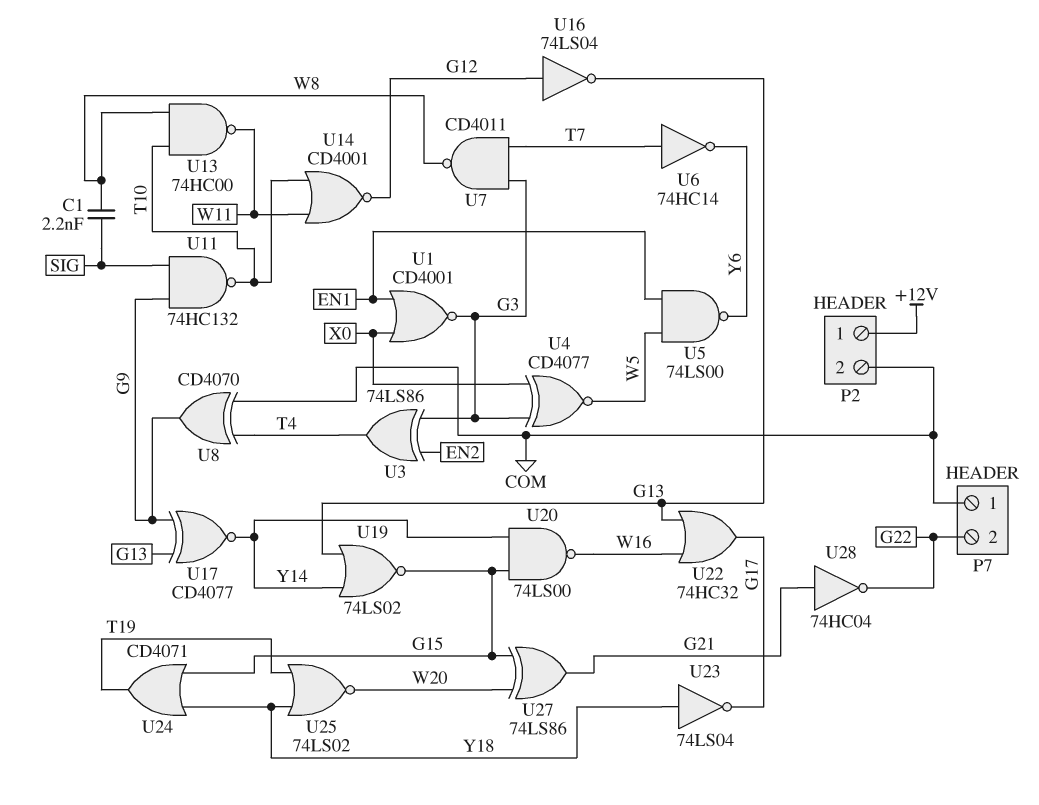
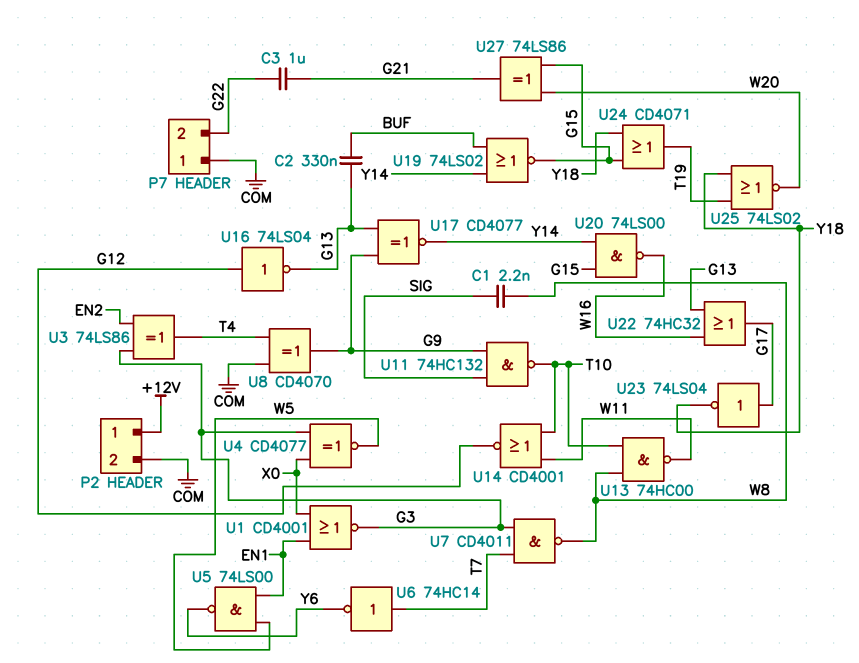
C2: none -> 330nF (BUF, G13)
C3: none -> 1uF (G21, G22)
U19: NOR 74LS02 (in G13, in Y14, out G15) -> NOR 74LS02 (in BUF, in Y14, out G15)
U23: NOT 74LS04 (in Y18, out G17) -> NOT 74LS04 (in G17, out Y18)
U28: NOT 74HC04 (in G21, out G22) -> none

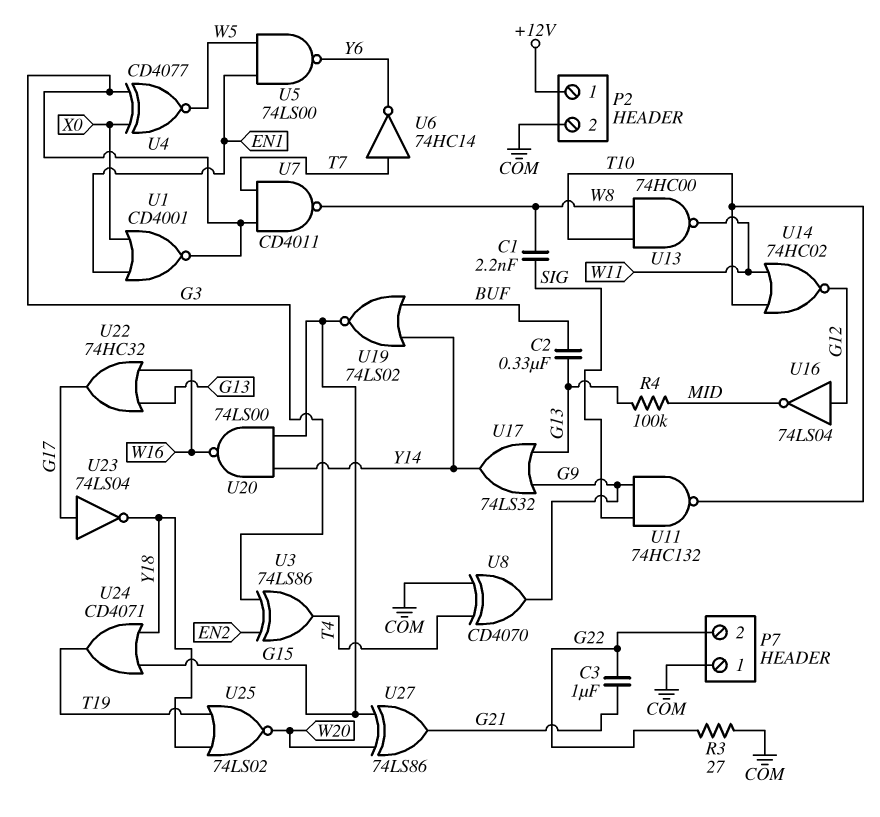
R3: none -> 27 (COM, G22)
R4: none -> 100k (G13, MID)
U14: NOR CD4001 (in T10, in W11, out G12) -> NOR 74HC02 (in T10, in W11, out G12)
U16: NOT 74LS04 (in G12, out G13) -> NOT 74LS04 (in G12, out MID)
U17: XNOR CD4077 (in G9, in G13, out Y14) -> OR 74LS32 (in G9, in G13, out Y14)

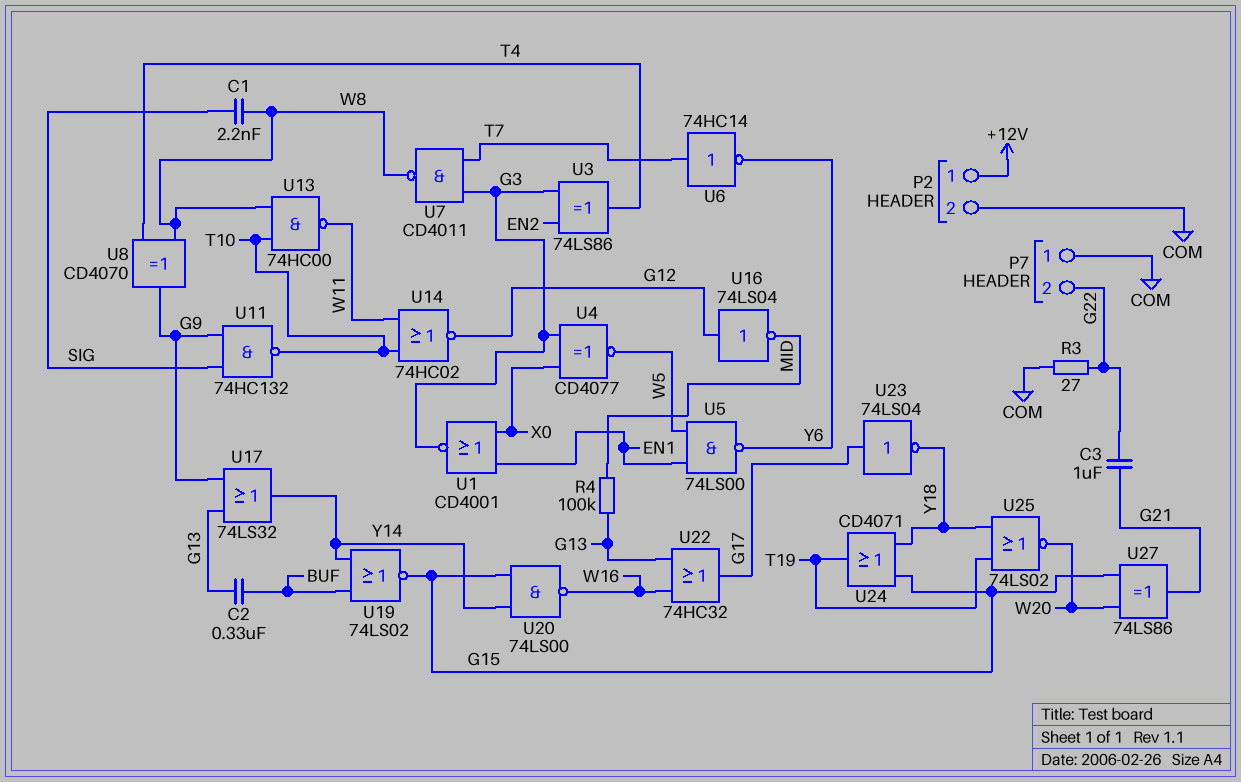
U8: XOR CD4070 (in COM, in T4, out G9) -> XOR CD4070 (in T4, in W8, out G9)

